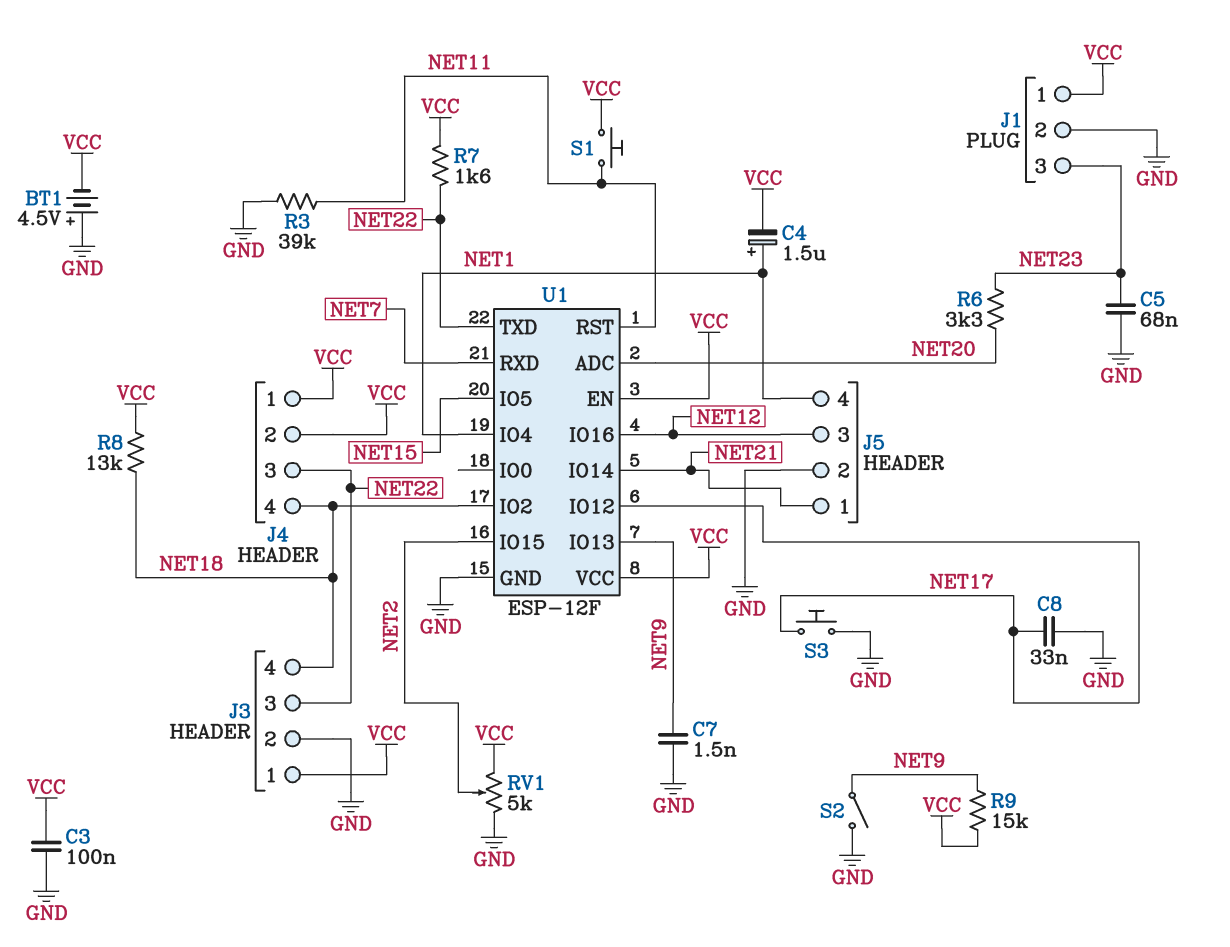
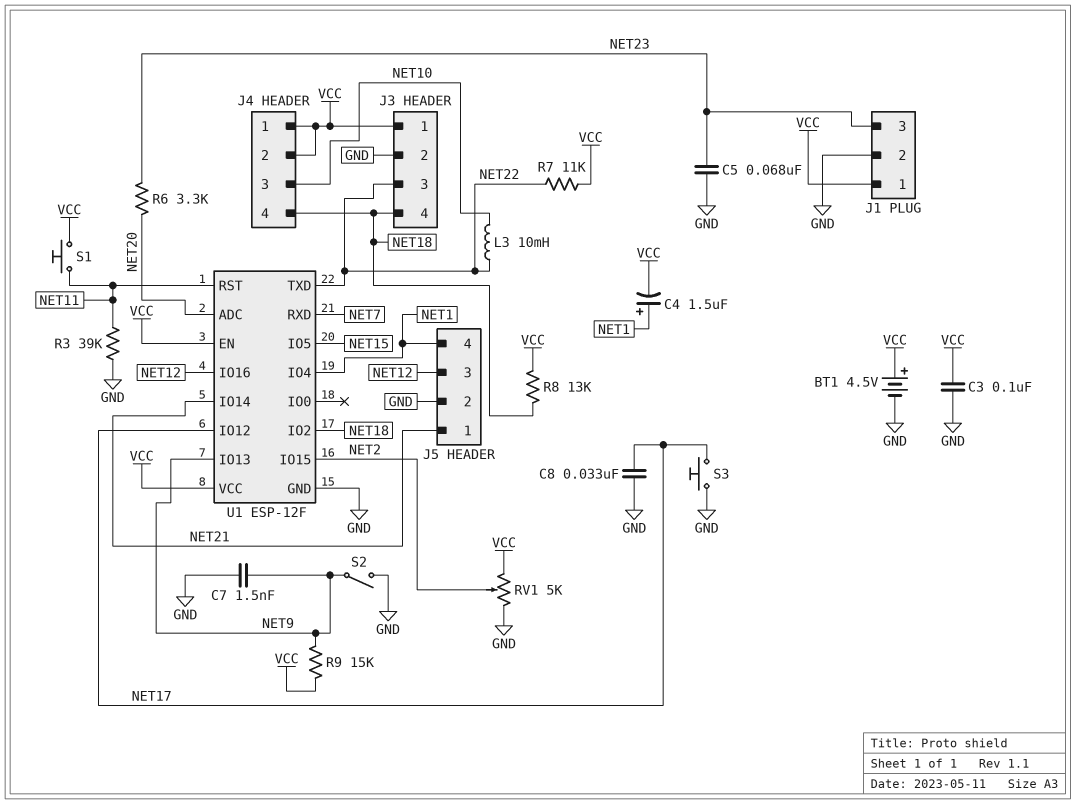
BT1: 4.5V (plus GND, minus VCC) -> 4.5V (plus VCC, minus GND)
J4 pin 3: NET22 -> NET10
L3: none -> 10mH (NET10, NET22)
R7: 1.6k (NET22, VCC) -> 11k (NET22, VCC)

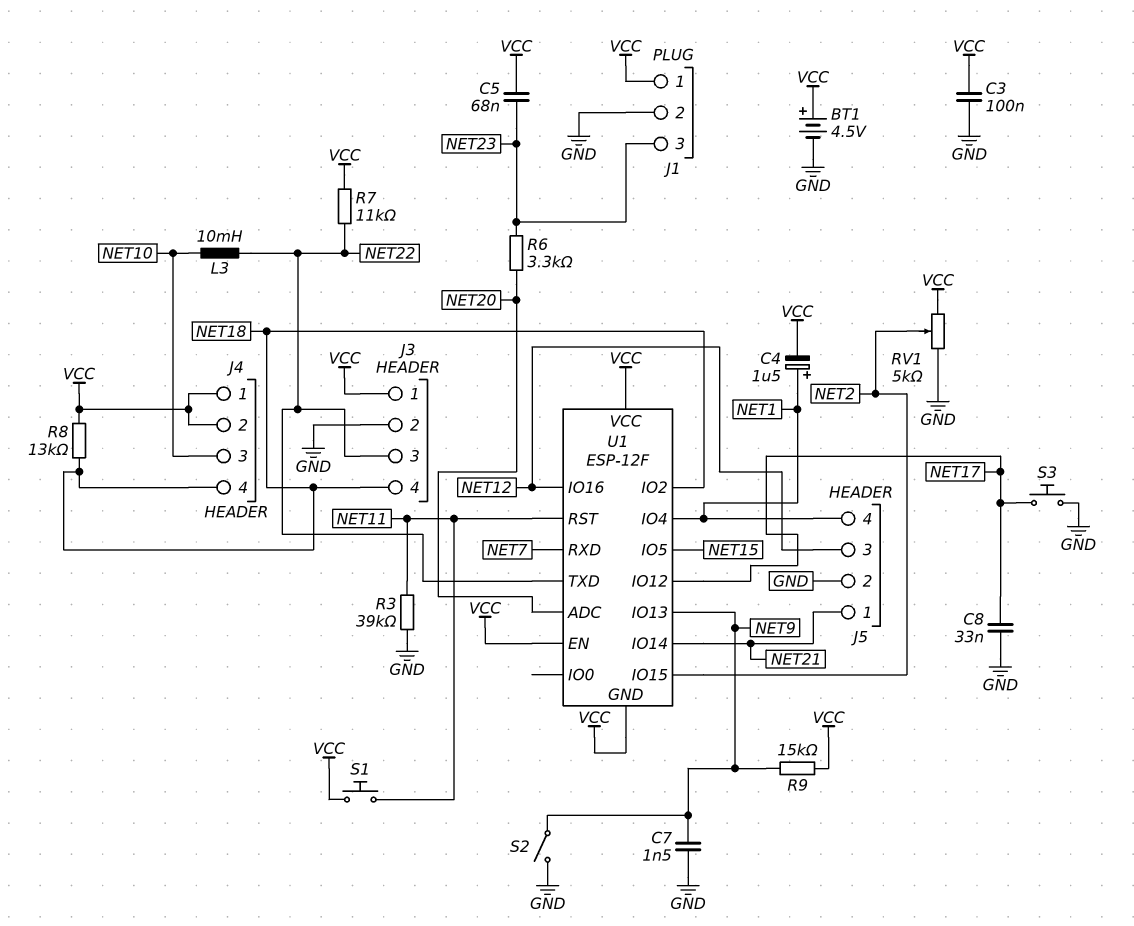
C5: 68nF (GND, NET23) -> 68nF (NET23, VCC)
U1 pin GND: GND -> VCC

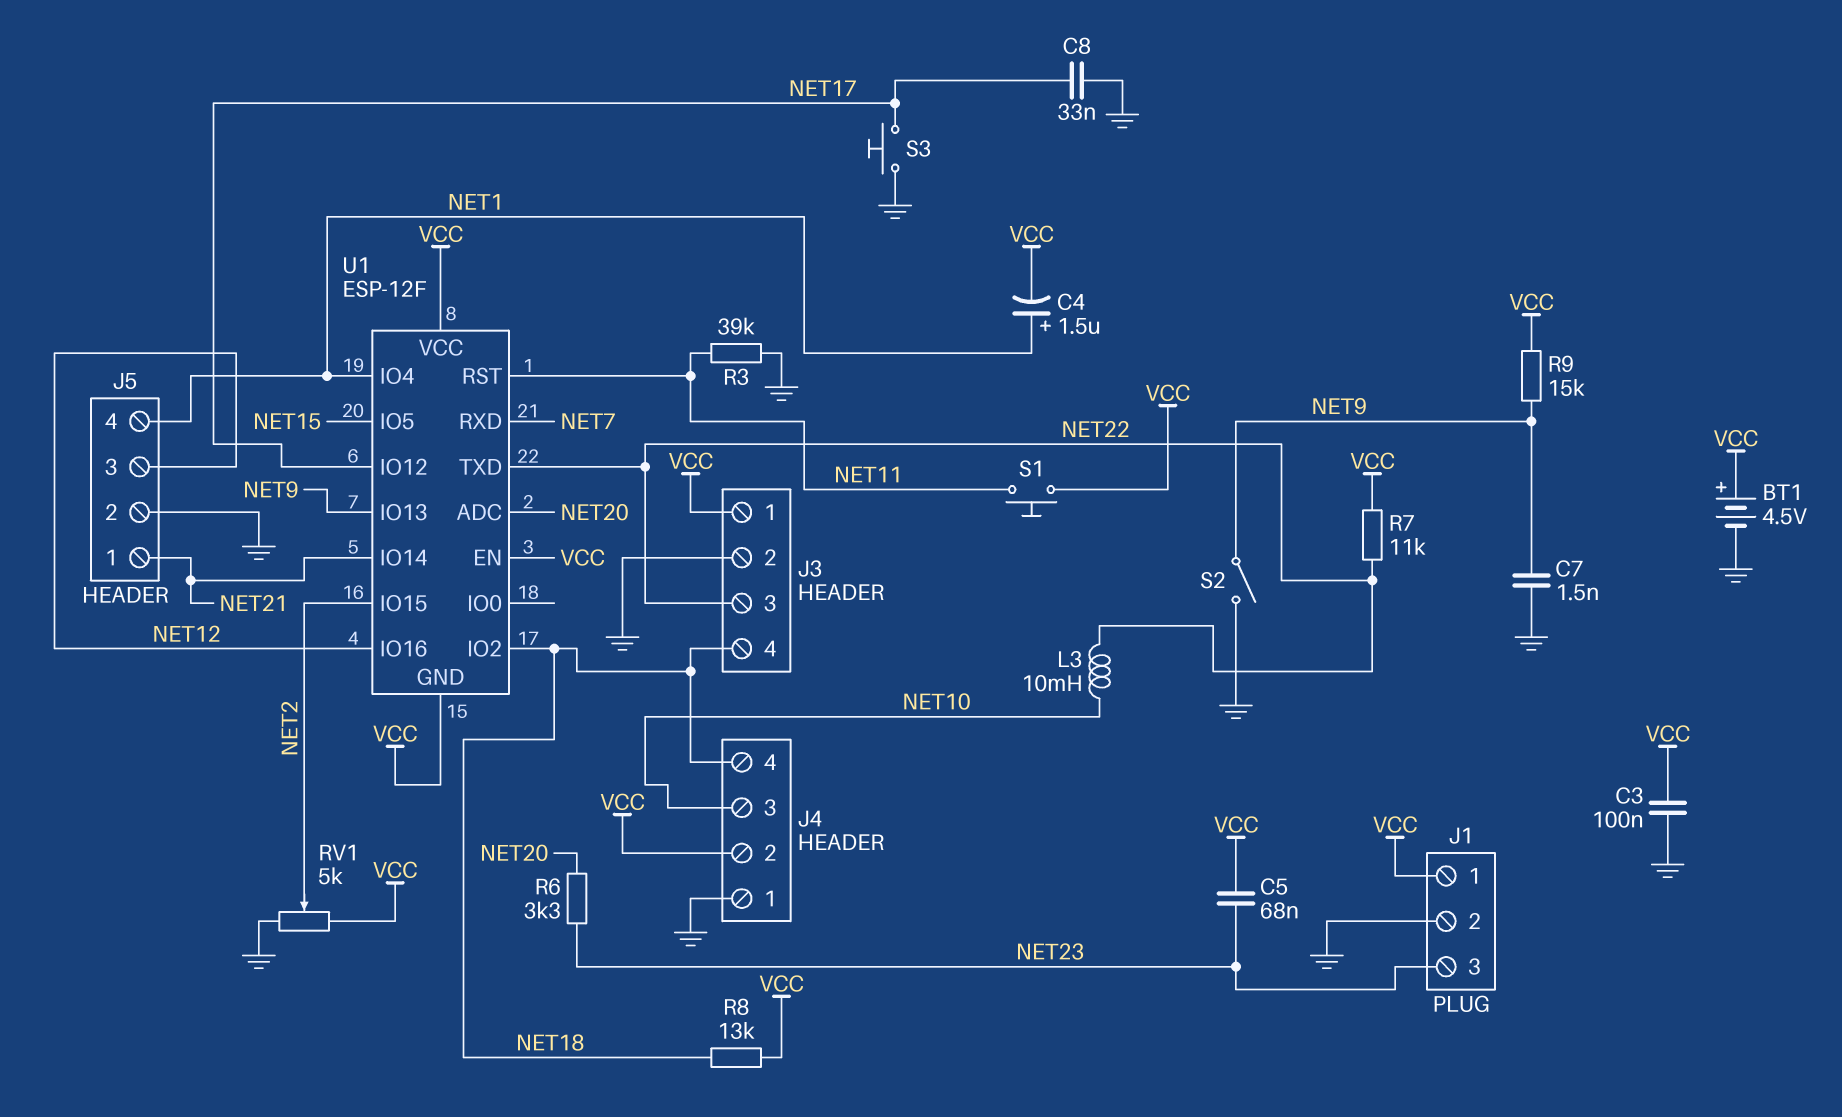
J4 pin 1: VCC -> GND

